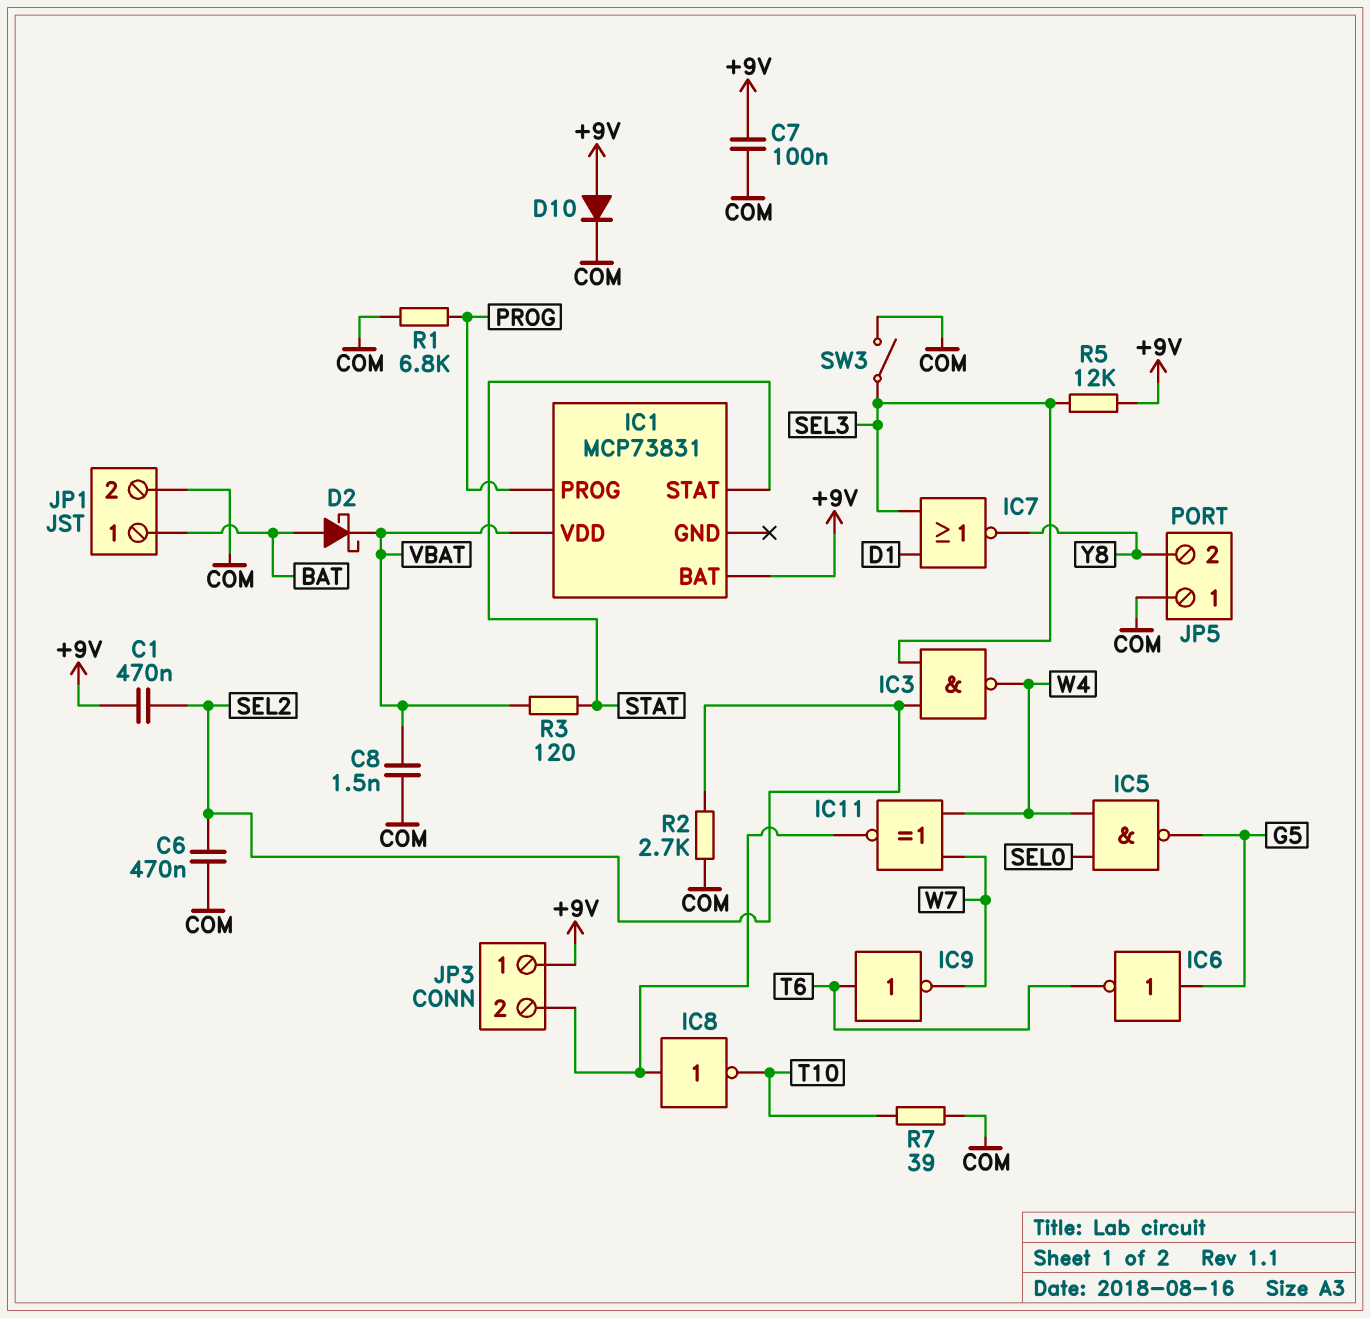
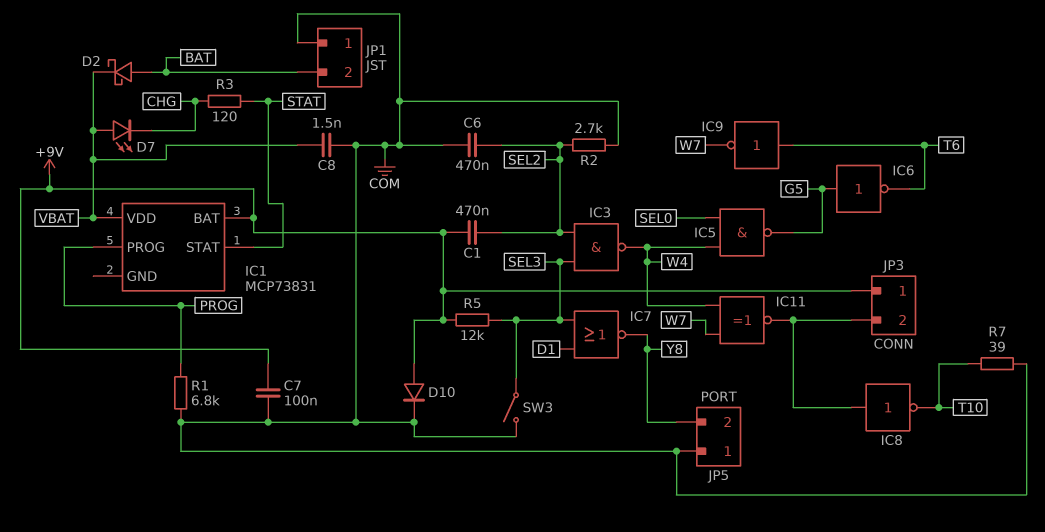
D7: none -> LED (A VBAT, K CHG)
JP1 pin 1: BAT -> COM
JP1 pin 2: COM -> BAT
R3: 120 (STAT, VBAT) -> 120 (CHG, STAT)

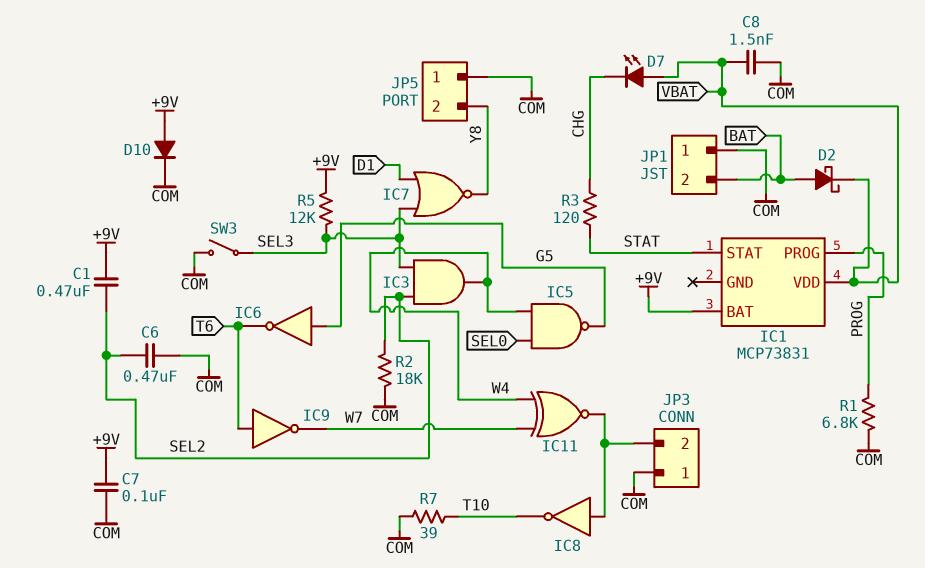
IC3: NAND (in SEL2, in SEL3, out W4) -> AND (in SEL2, in SEL3, out W4)
JP3 pin 1: +9V -> COM
R2: 2.7k (COM, SEL2) -> 18k (COM, SEL2)

